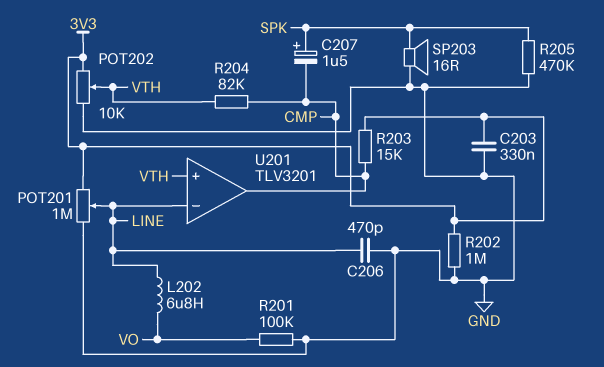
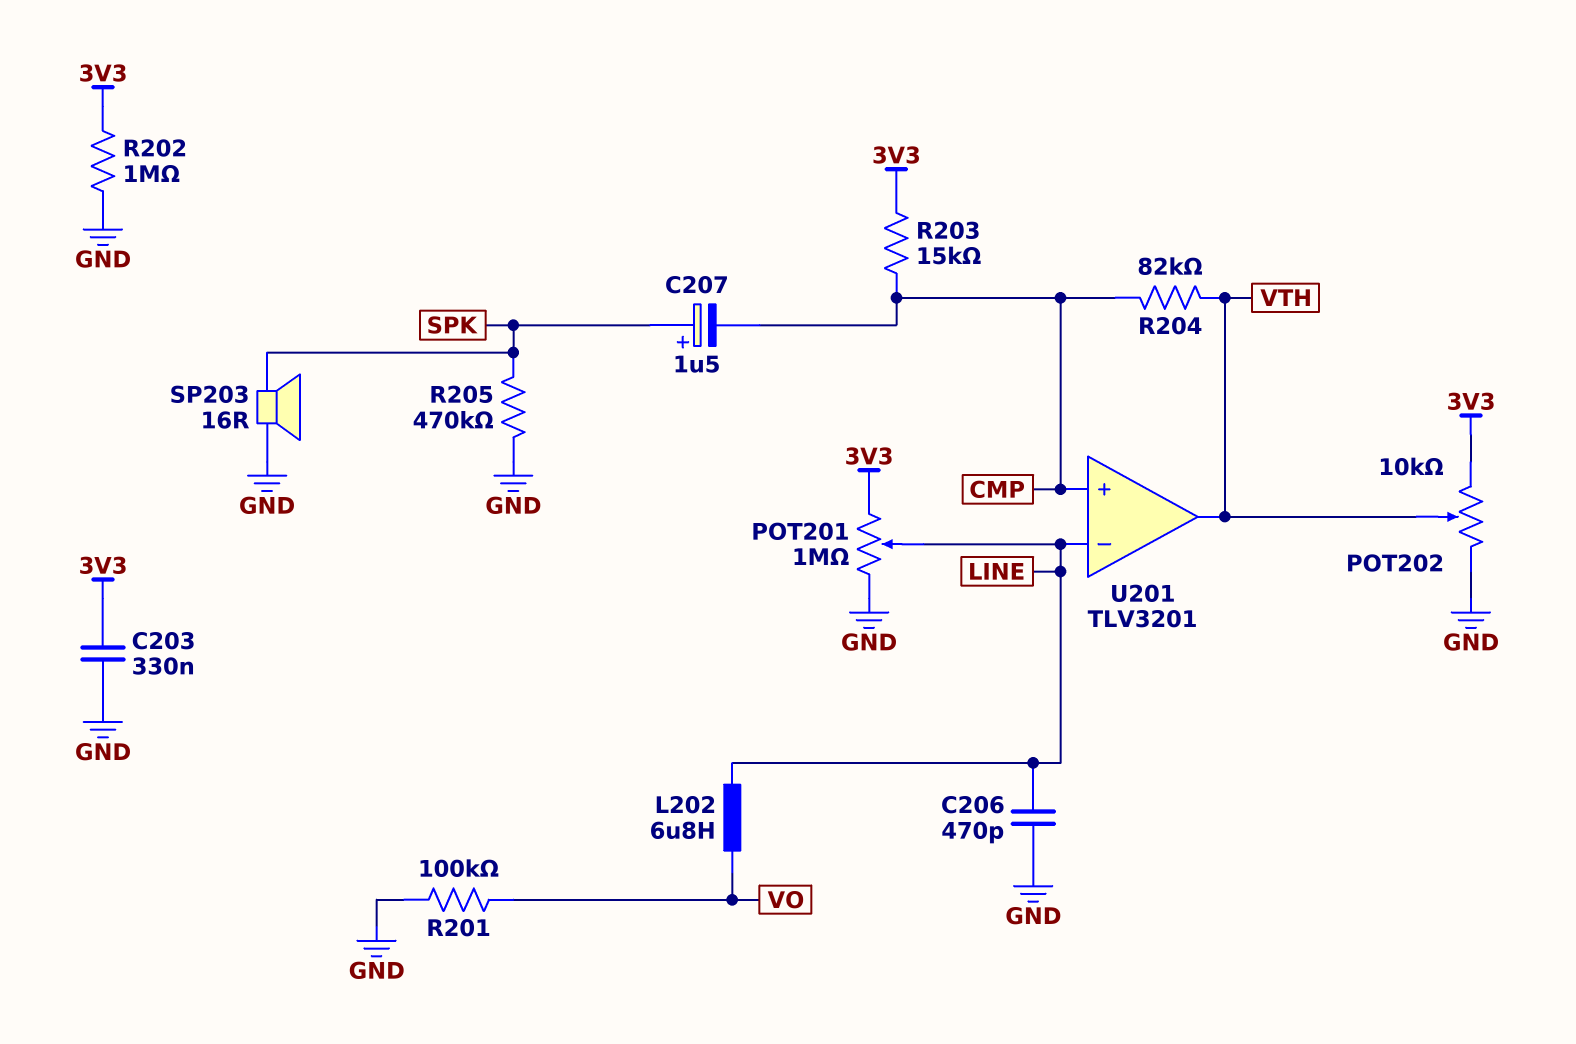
U201 pin in+: VTH -> CMP
U201 pin out: CMP -> VTH

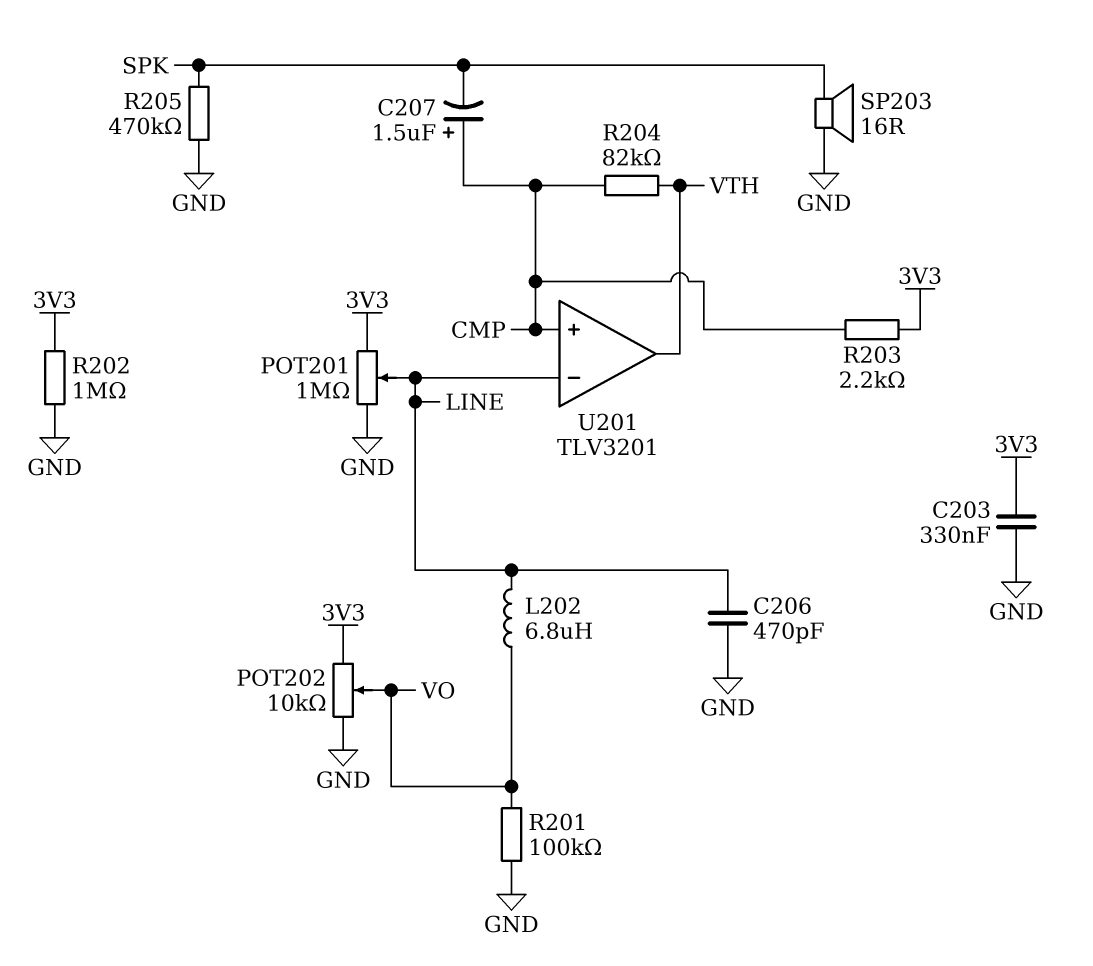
C207: 1.5uF (plus SPK, minus CMP) -> 1.5uF (plus CMP, minus SPK)
POT202: 10k (3V3, GND, wiper VTH) -> 10k (3V3, GND, wiper VO)
R203: 15k (3V3, CMP) -> 2.2k (3V3, CMP)

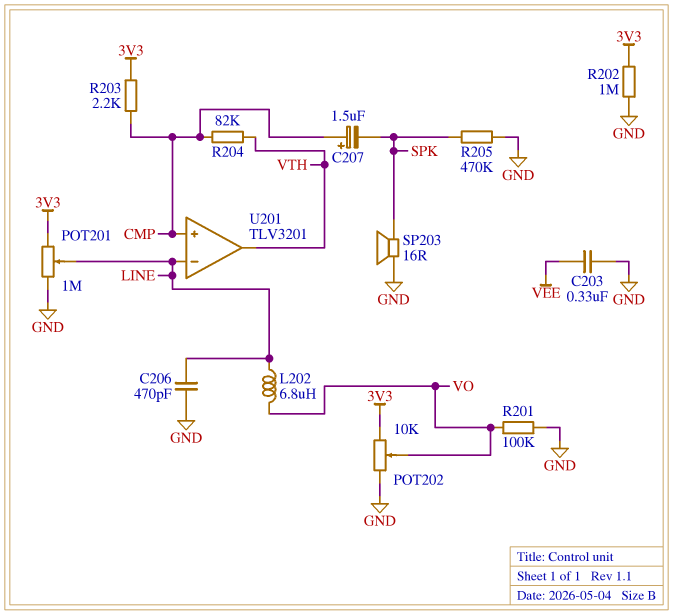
C203: 330nF (3V3, GND) -> 330nF (GND, VEE)

